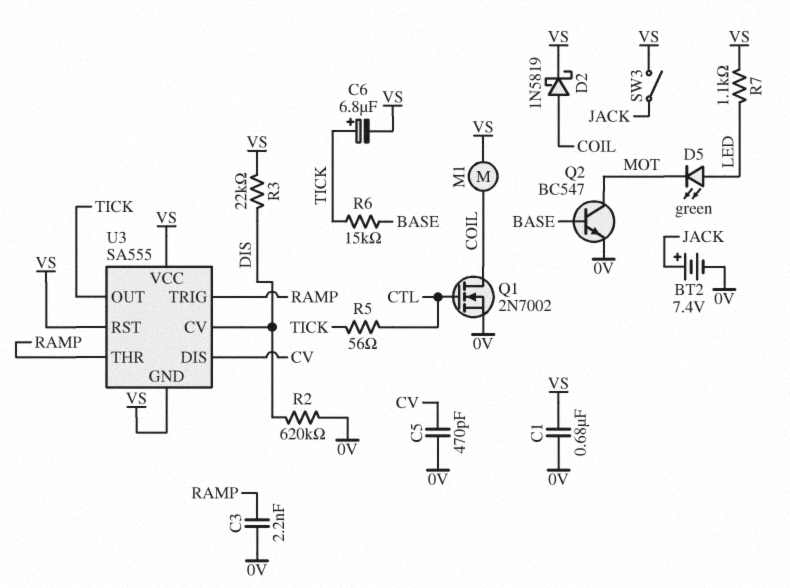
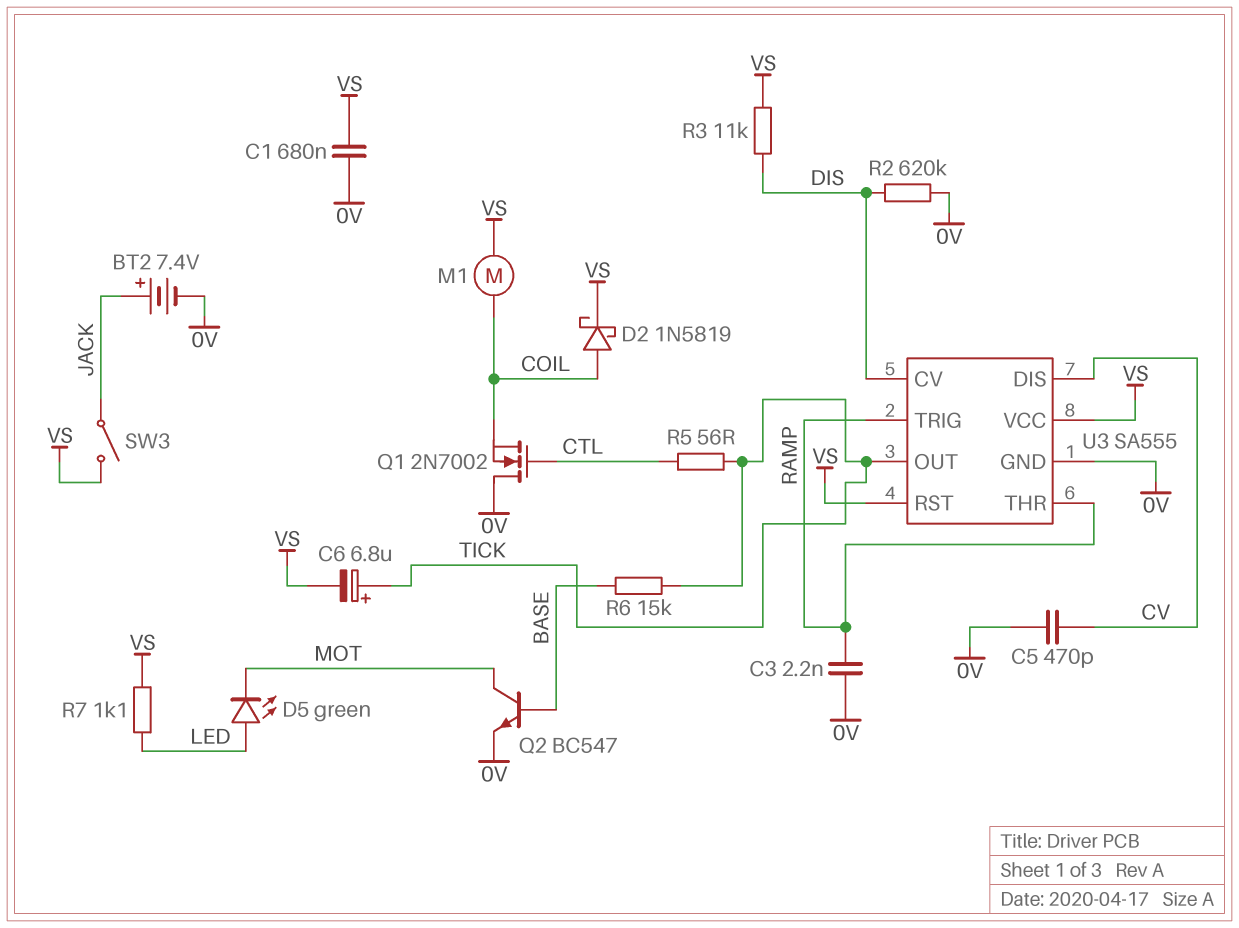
Q1: NMOS 2N7002 (G CTL, D COIL, S 0V) -> NMOS 2N7002 (G CTL, D 0V, S COIL)
R3: 22k (DIS, VS) -> 11k (DIS, VS)
U3 pin GND: VS -> 0V

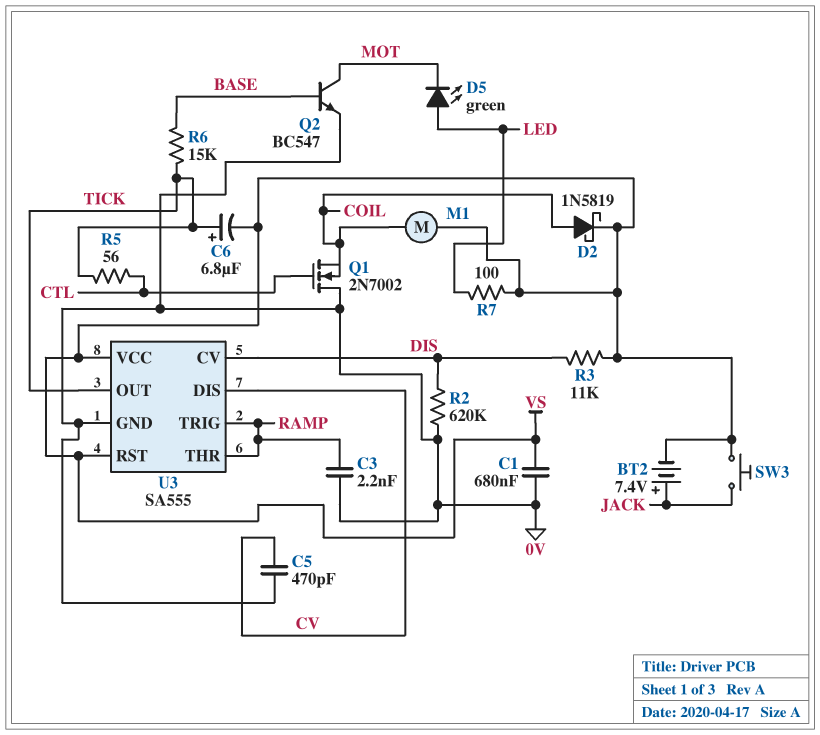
BT2: 7.4V (plus JACK, minus 0V) -> 7.4V (plus JACK, minus VS)
R7: 1.1k (LED, VS) -> 100 (LED, VS)
SW3: switch (JACK, VS) -> button (JACK, VS)

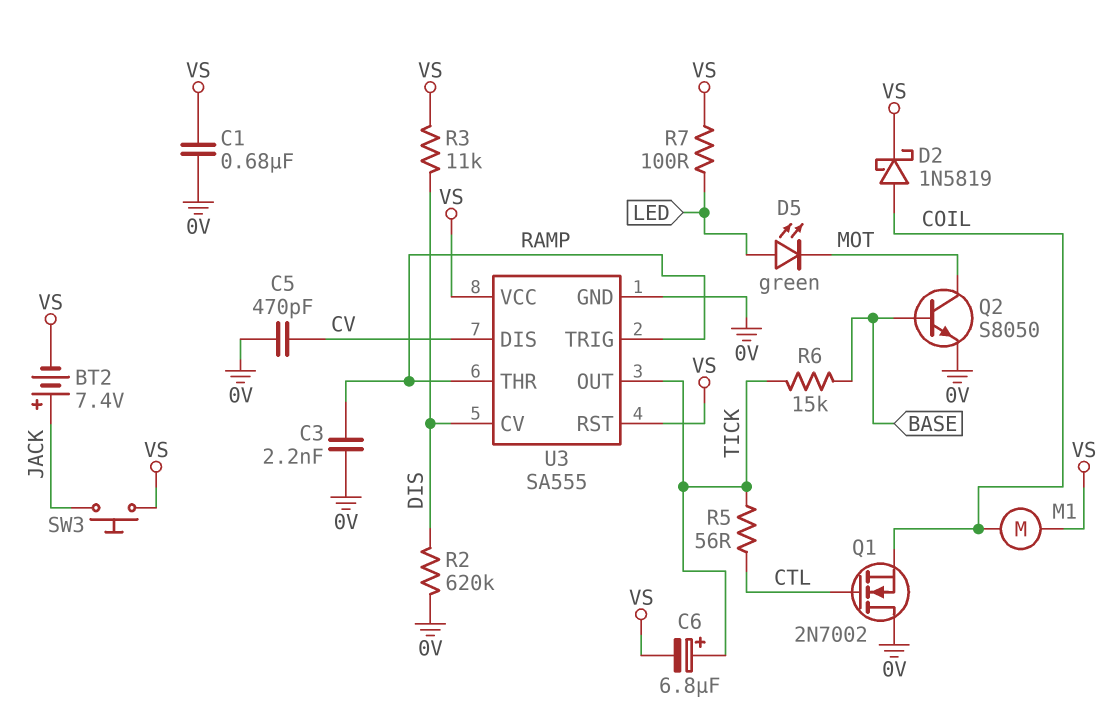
Q2: NPN BC547 (B BASE, C MOT, E 0V) -> NPN S8050 (B BASE, C MOT, E 0V)

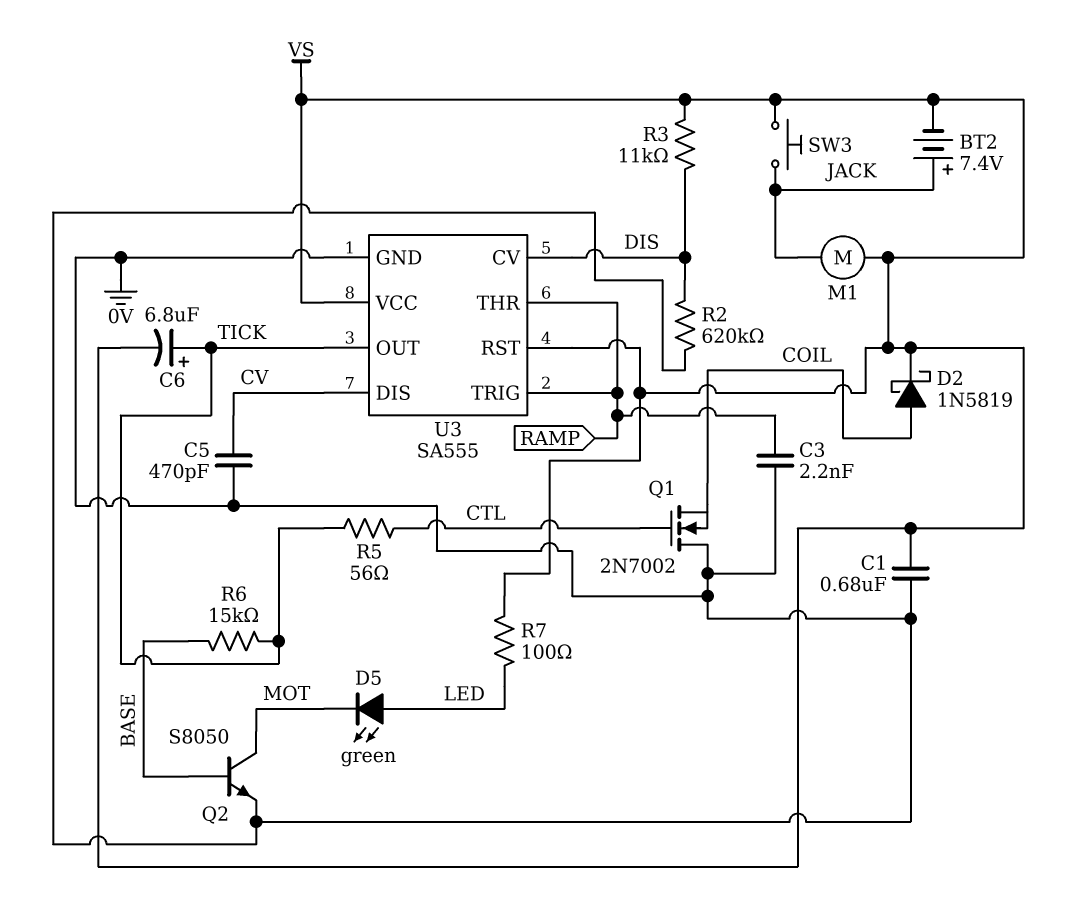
M1: motor (COIL, VS) -> motor (JACK, VS)

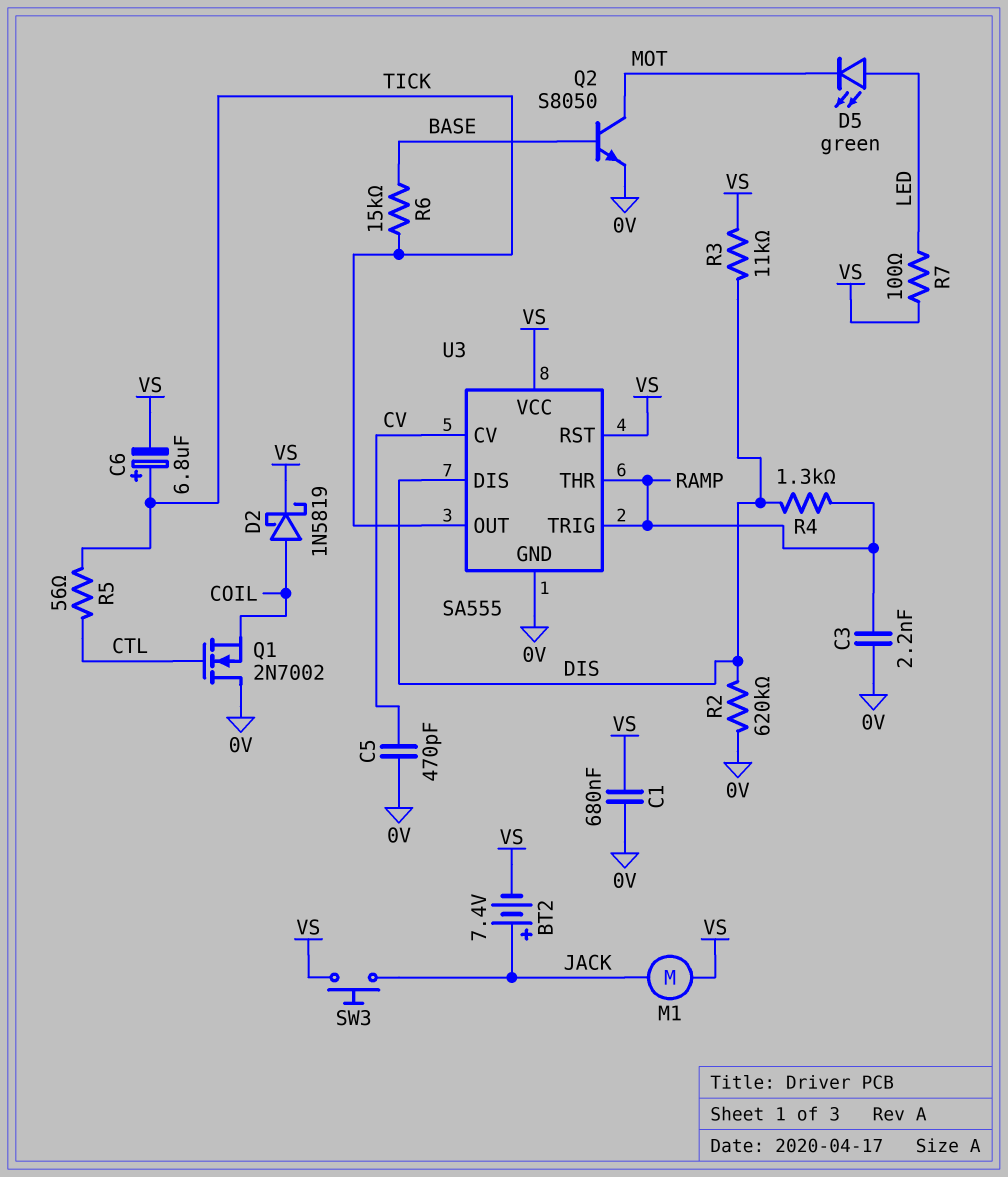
R4: none -> 1.3k (DIS, RAMP)
U3 pin CV: DIS -> CV
U3 pin DIS: CV -> DIS

